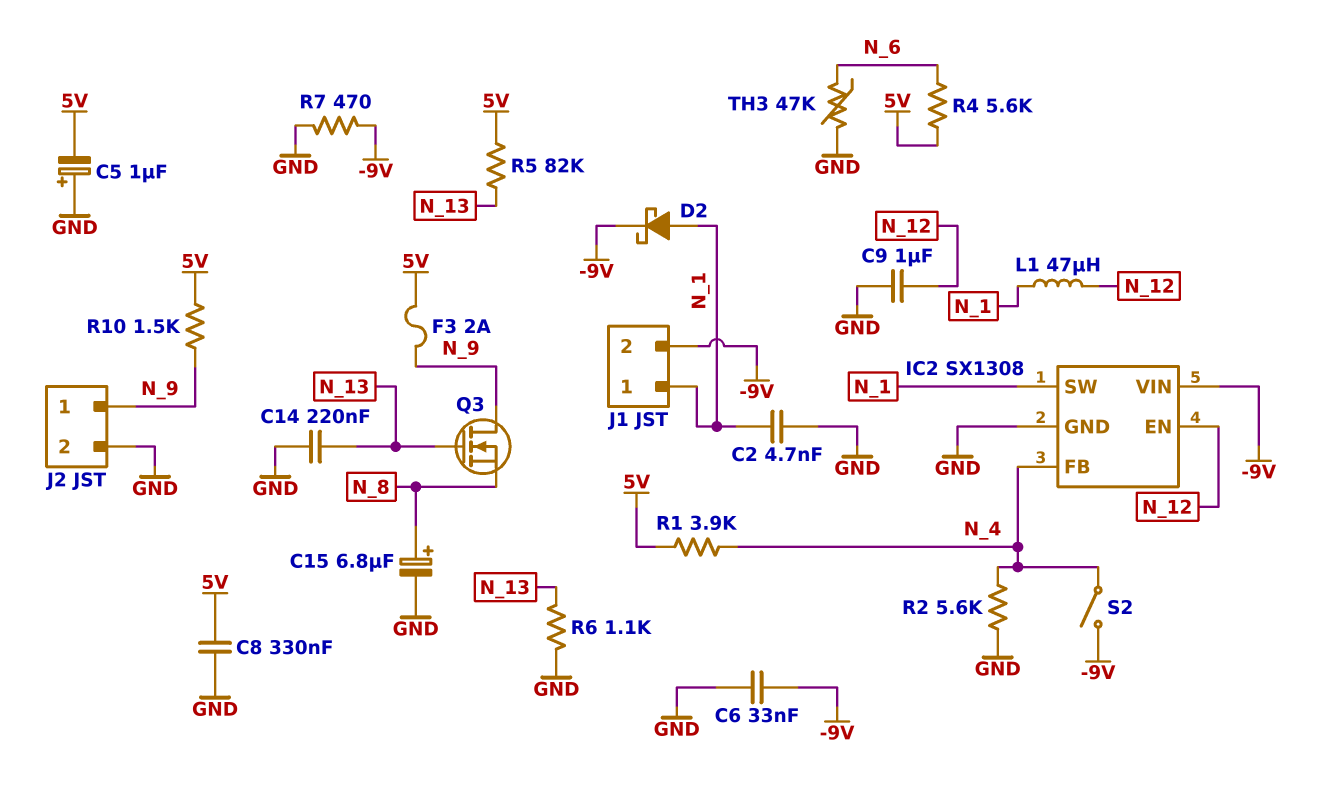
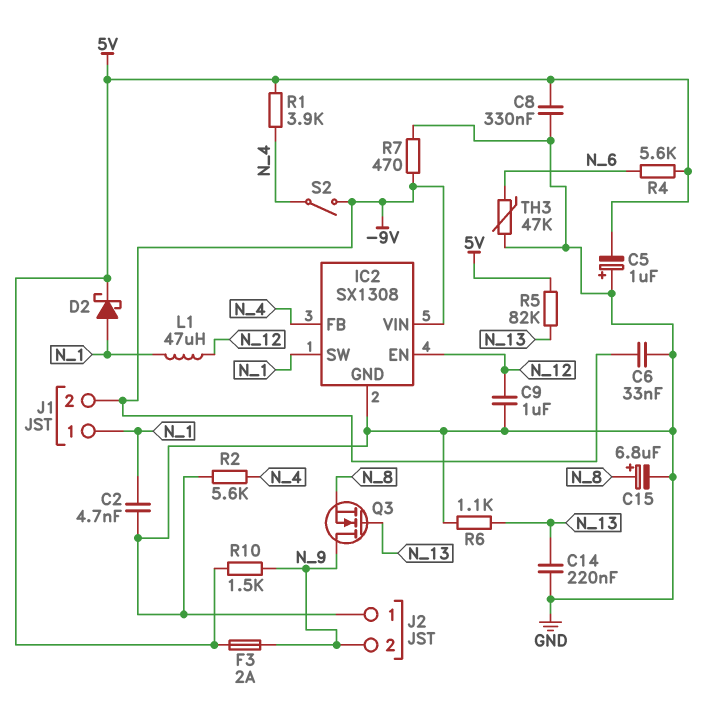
D2: schottky (A N_1, K -9V) -> schottky (A N_1, K 5V)
J2 pin 1: N_9 -> GND
J2 pin 2: GND -> N_9

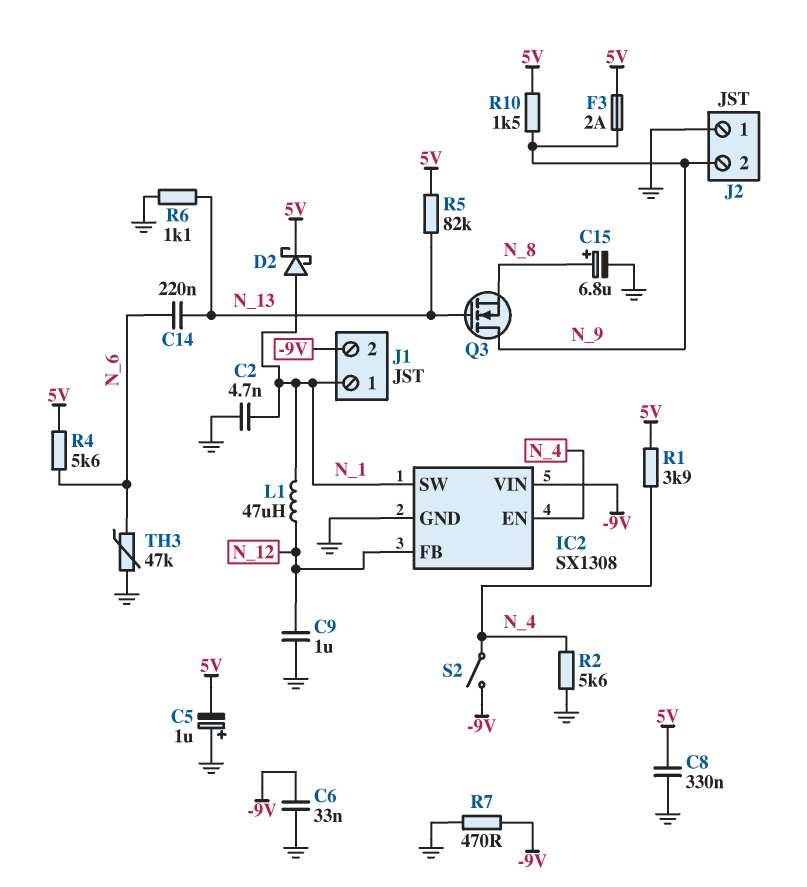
C14: 220nF (GND, N_13) -> 220nF (N_6, N_13)
IC2 pin EN: N_12 -> N_4
IC2 pin FB: N_4 -> N_12

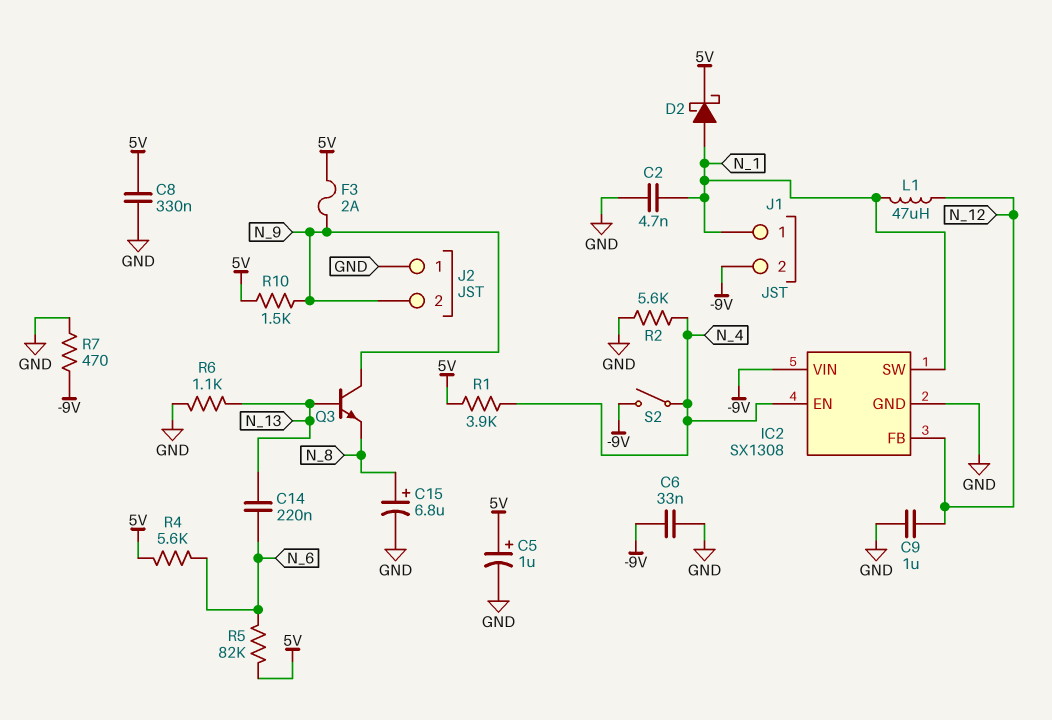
C5: 1uF (plus GND, minus 5V) -> 1uF (plus 5V, minus GND)
Q3: NMOS (G N_13, D N_9, S N_8) -> NPN (B N_13, C N_9, E N_8)
R5: 82k (5V, N_13) -> 82k (5V, N_6)
TH3: 47k (GND, N_6) -> none

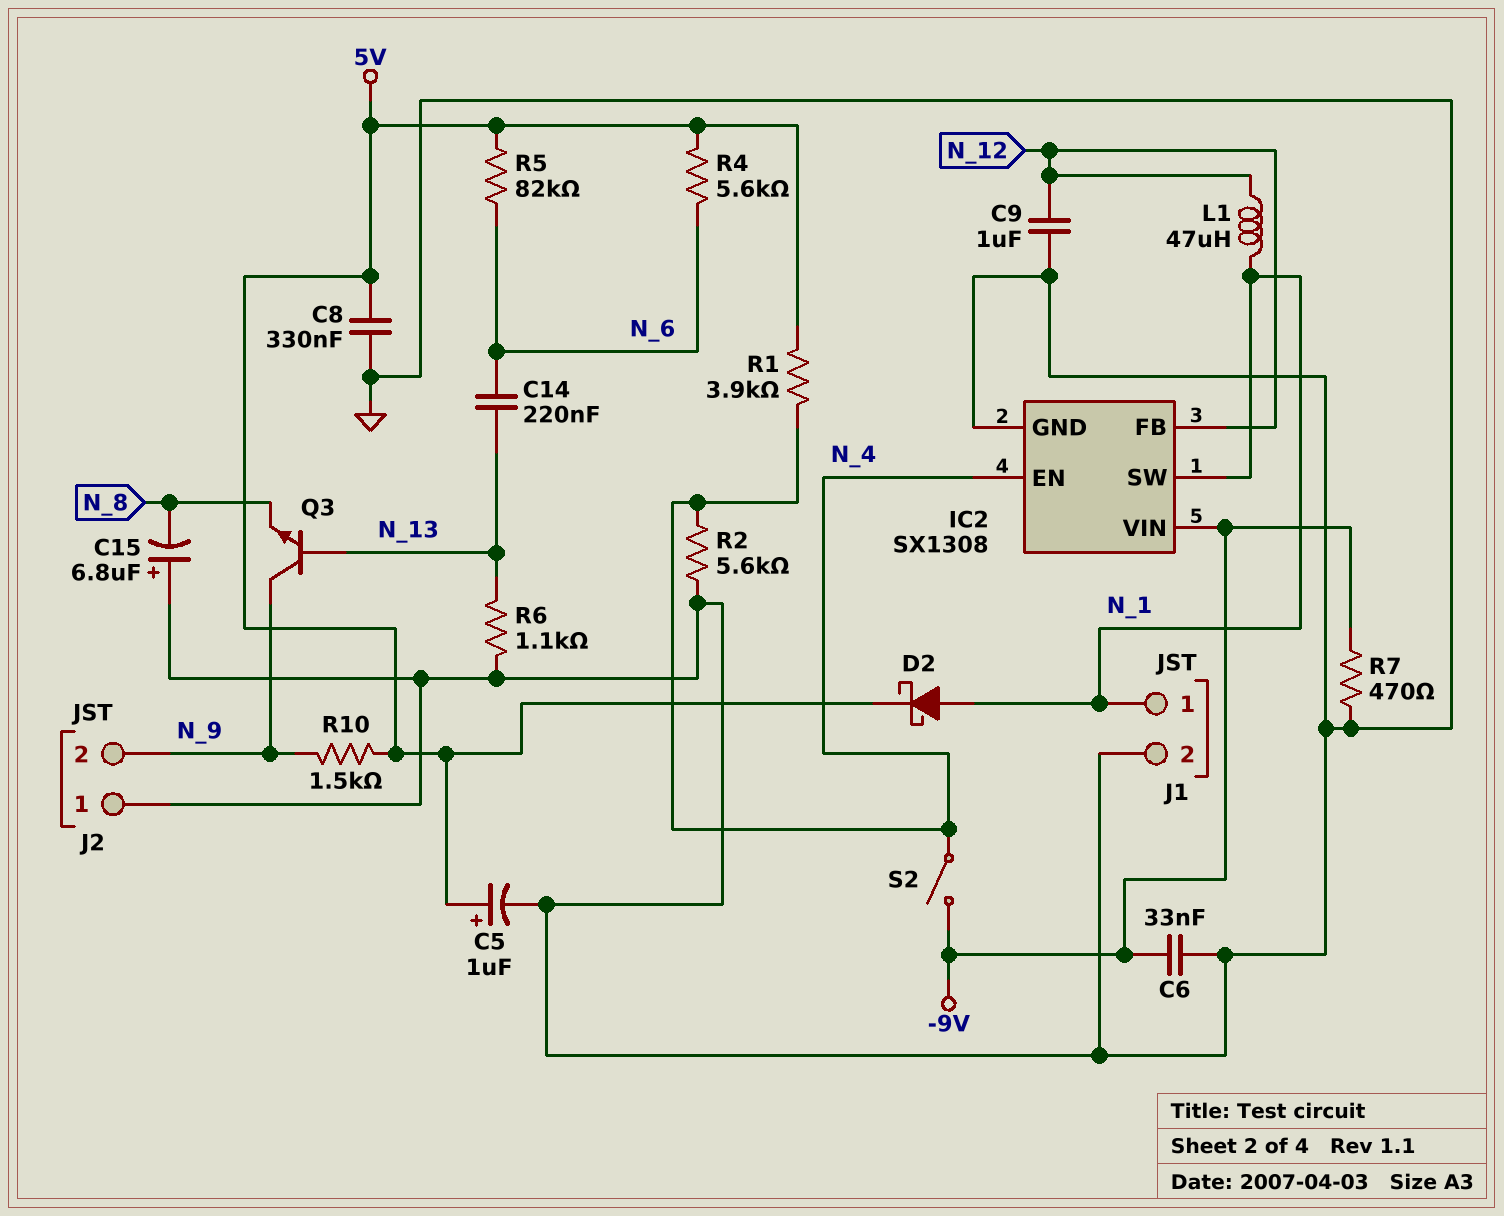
C2: 4.7nF (GND, N_1) -> none
C15: 6.8uF (plus N_8, minus GND) -> 6.8uF (plus GND, minus N_8)
F3: 2A (5V, N_9) -> none
J1 pin 2: -9V -> GND

